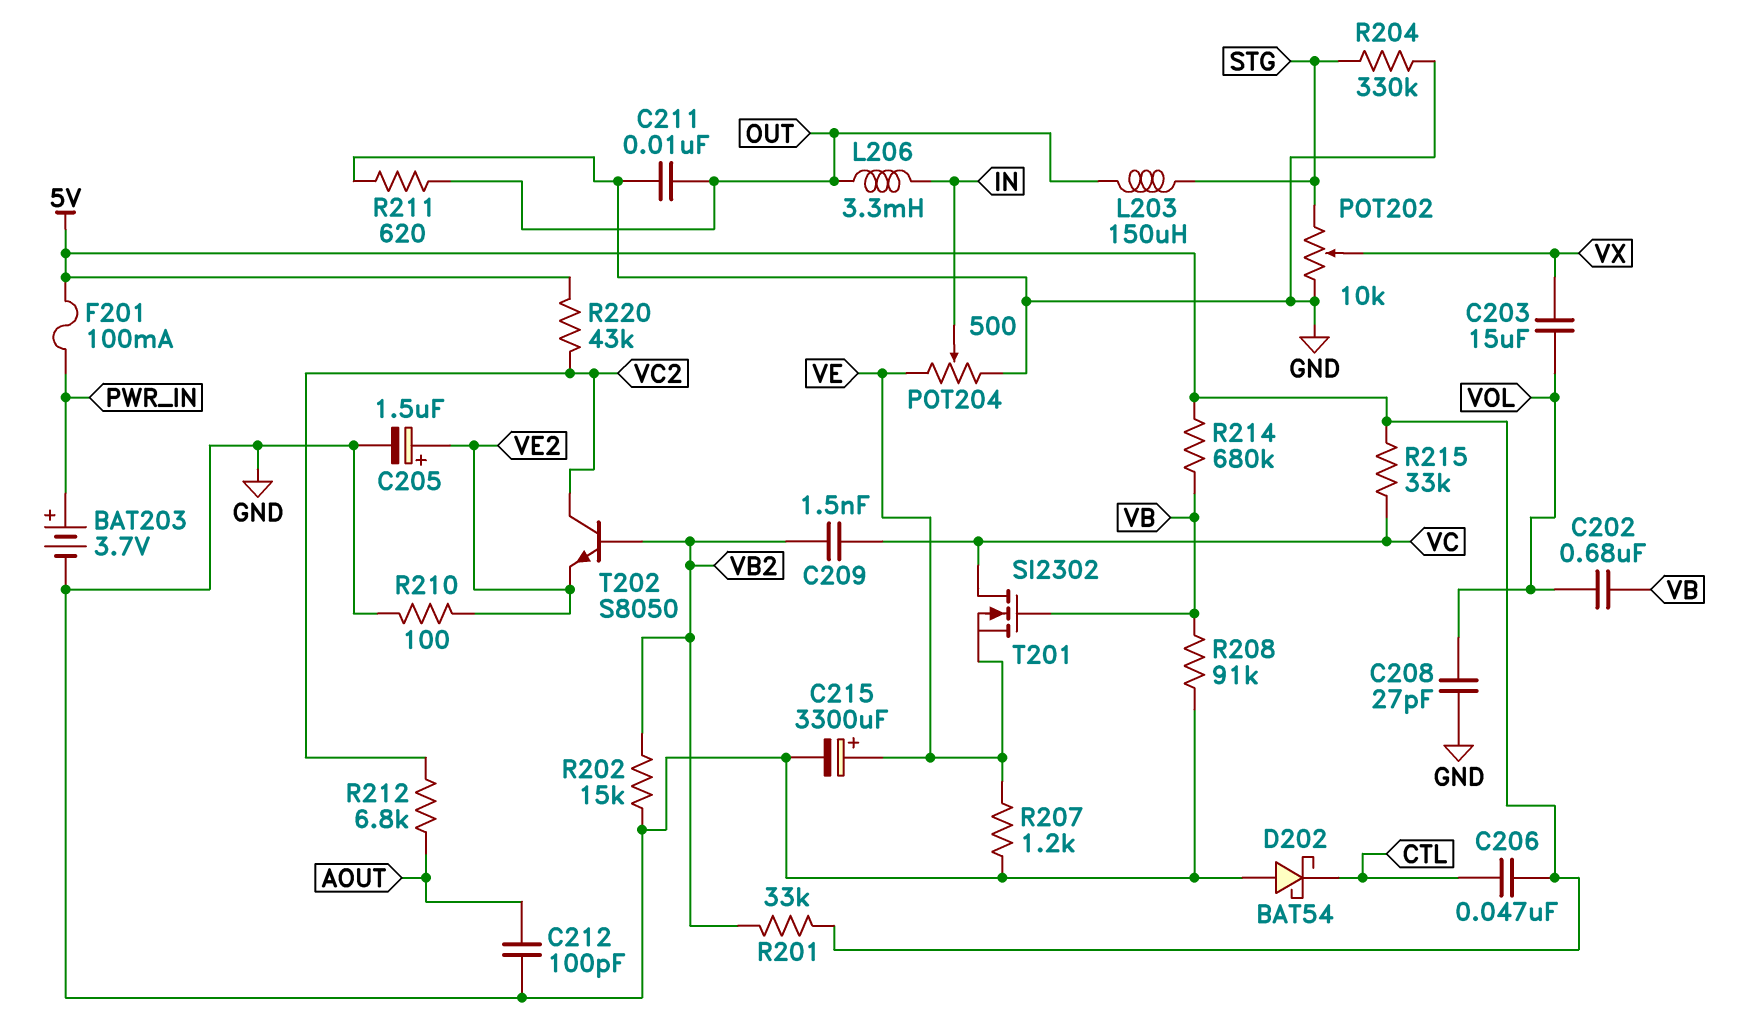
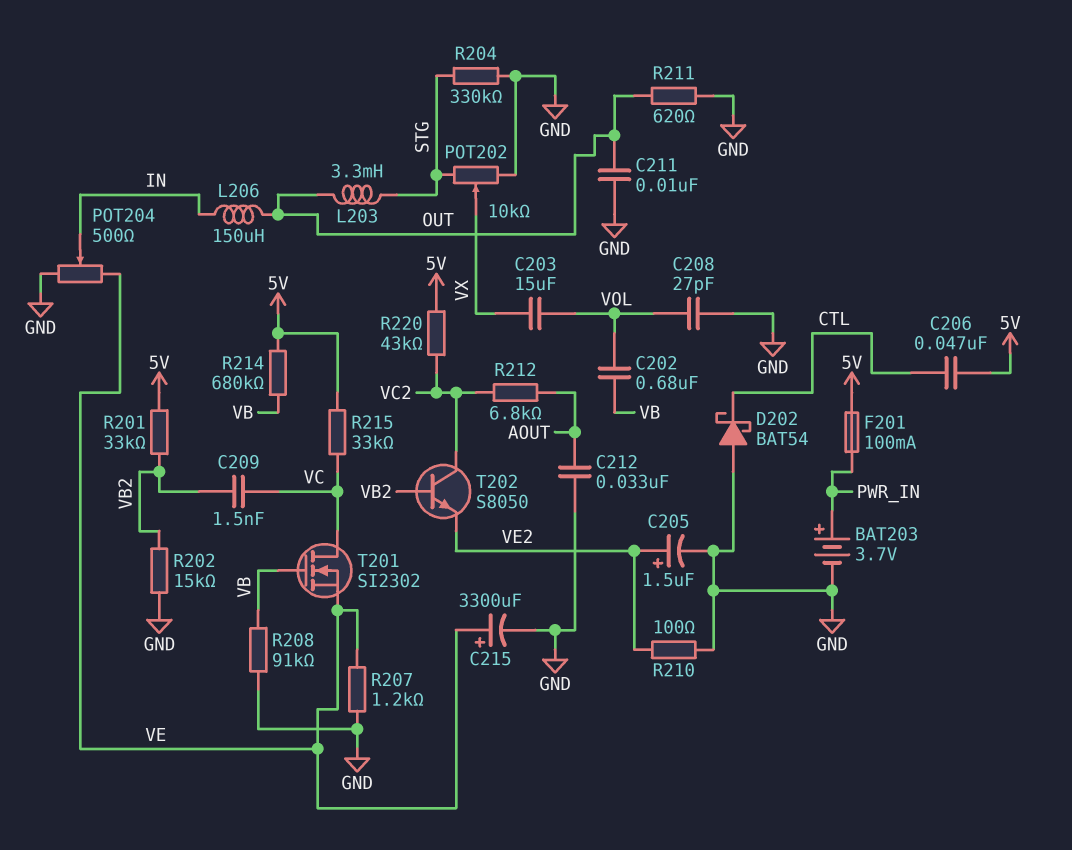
C212: 100pF (AOUT, GND) -> 33nF (AOUT, GND)
L203: 150uH (OUT, STG) -> 3.3mH (OUT, STG)
L206: 3.3mH (IN, OUT) -> 150uH (IN, OUT)

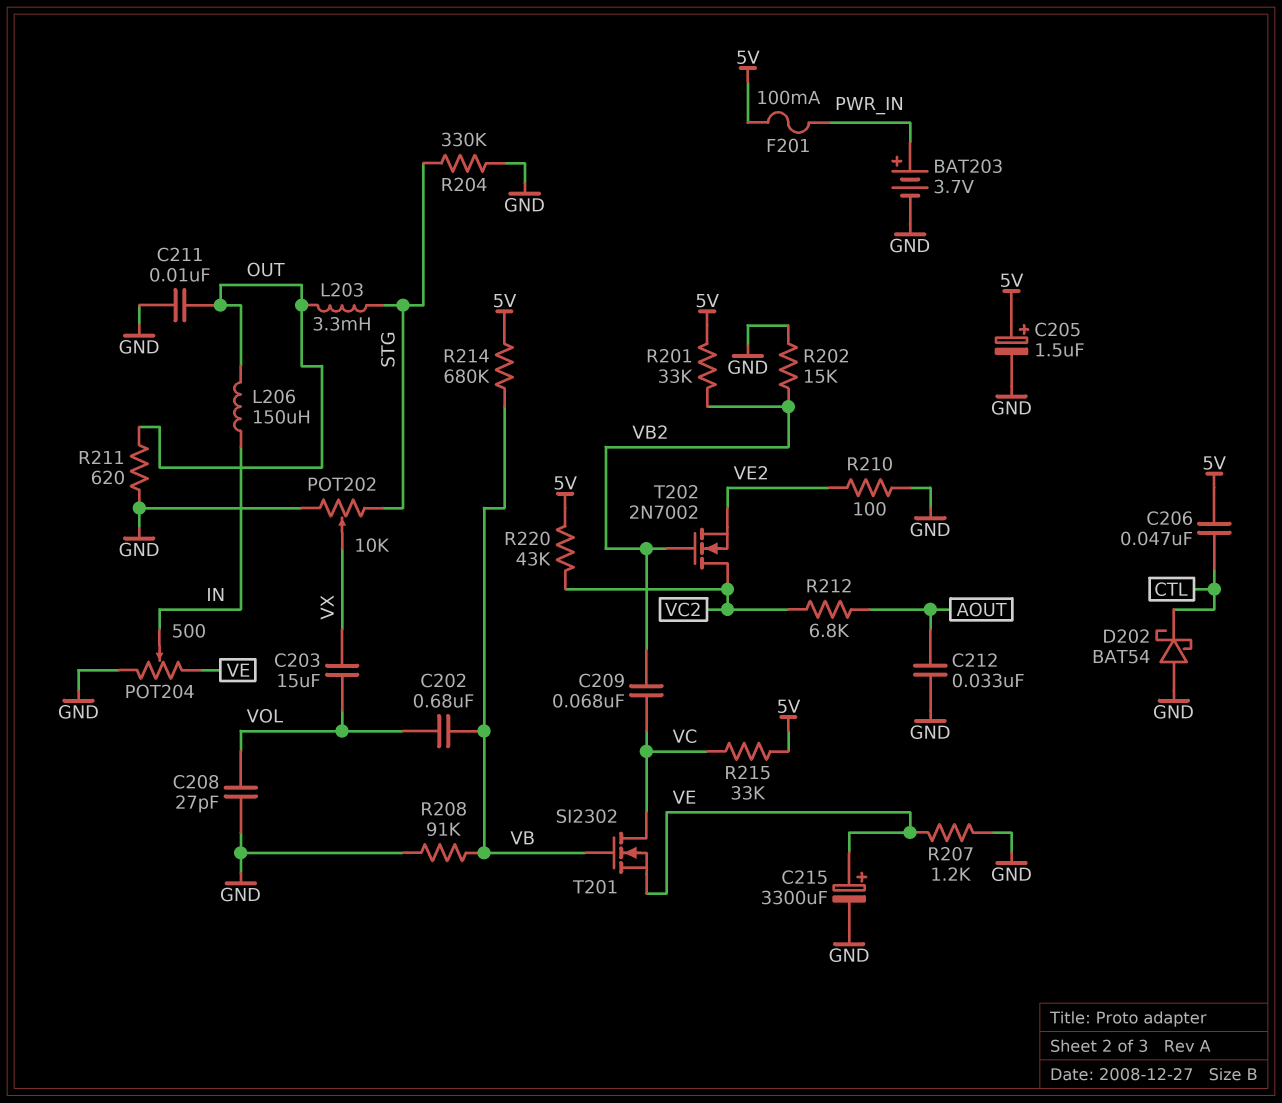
C205: 1.5uF (plus VE2, minus GND) -> 1.5uF (plus 5V, minus GND)
C209: 1.5nF (VB2, VC) -> 68nF (VB2, VC)
T202: NPN S8050 (B VB2, C VC2, E VE2) -> NMOS 2N7002 (G VB2, D VC2, S VE2)

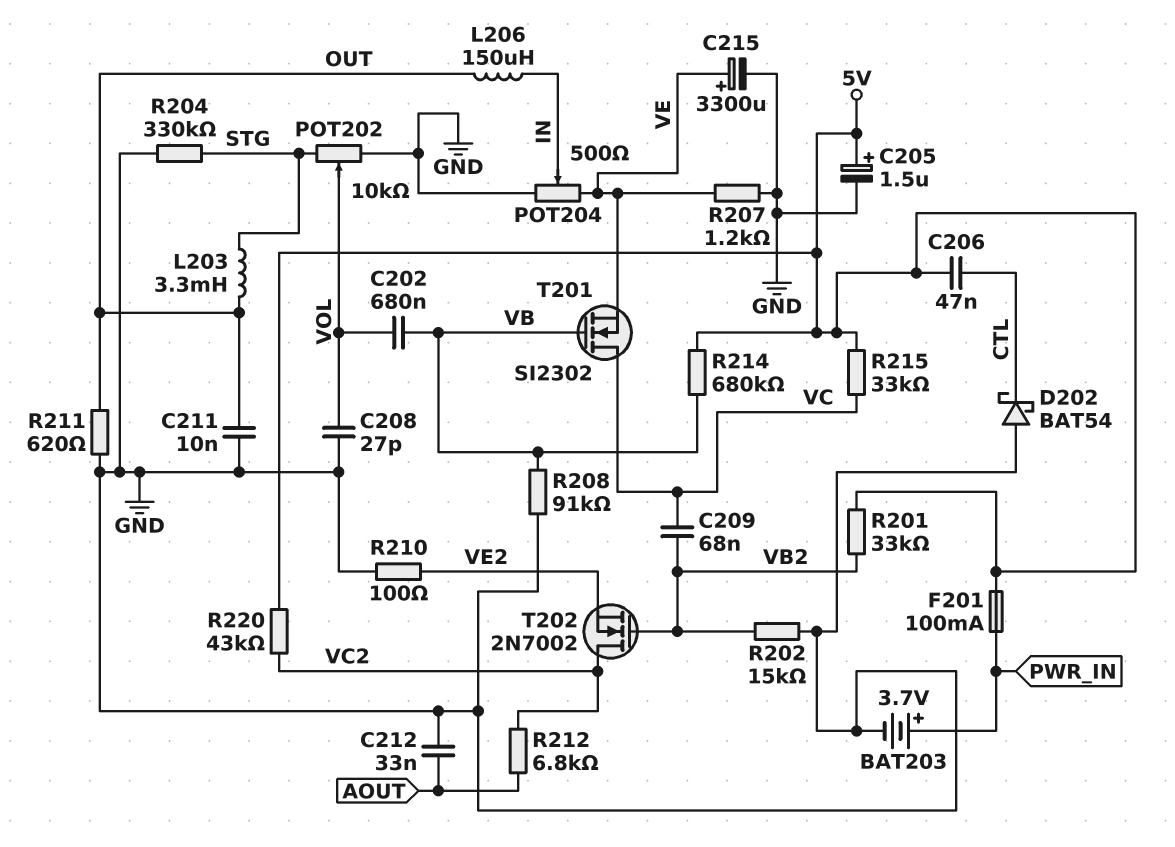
C203: 15uF (VOL, VX) -> none
POT202: 10k (GND, STG, wiper VX) -> 10k (GND, STG, wiper VOL)

